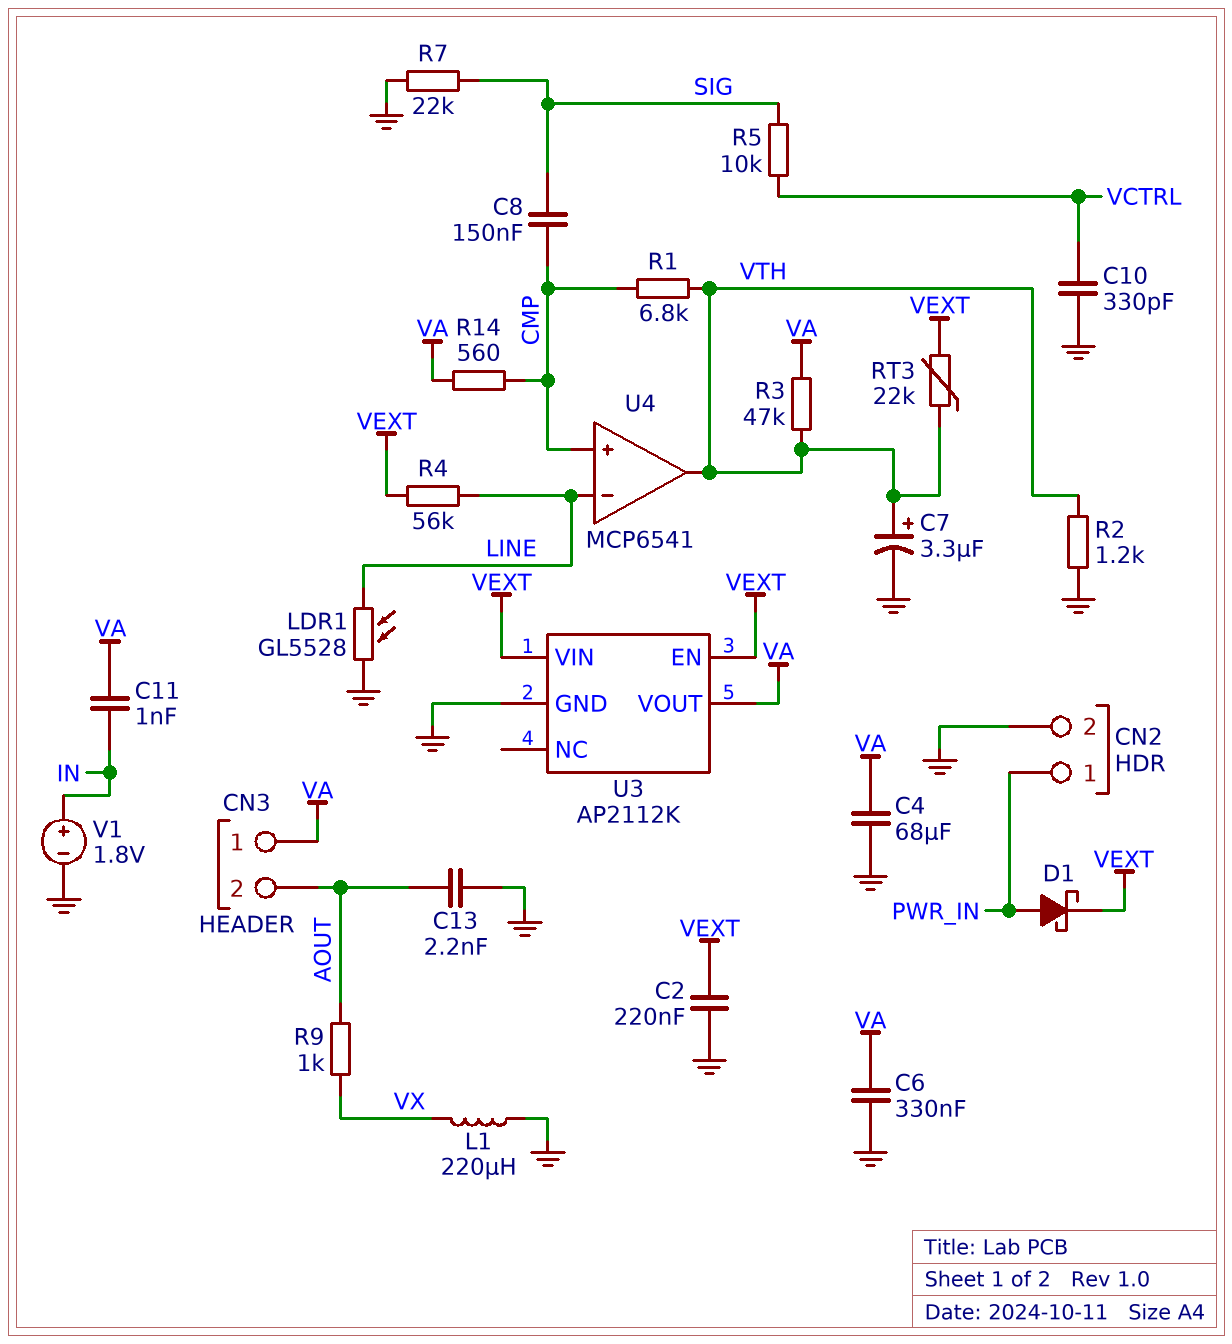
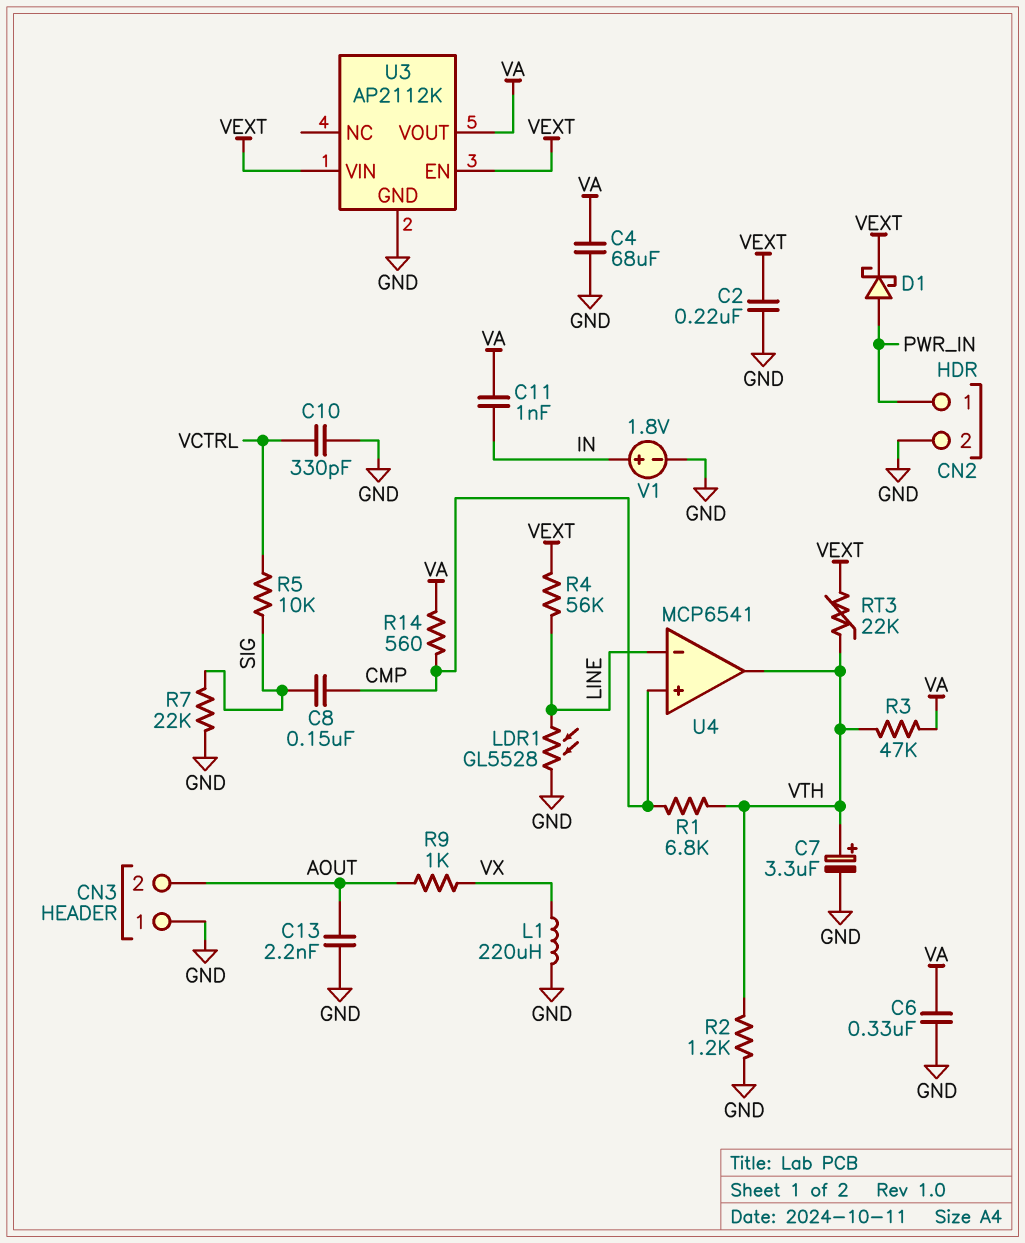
CN3 pin 1: VA -> GND

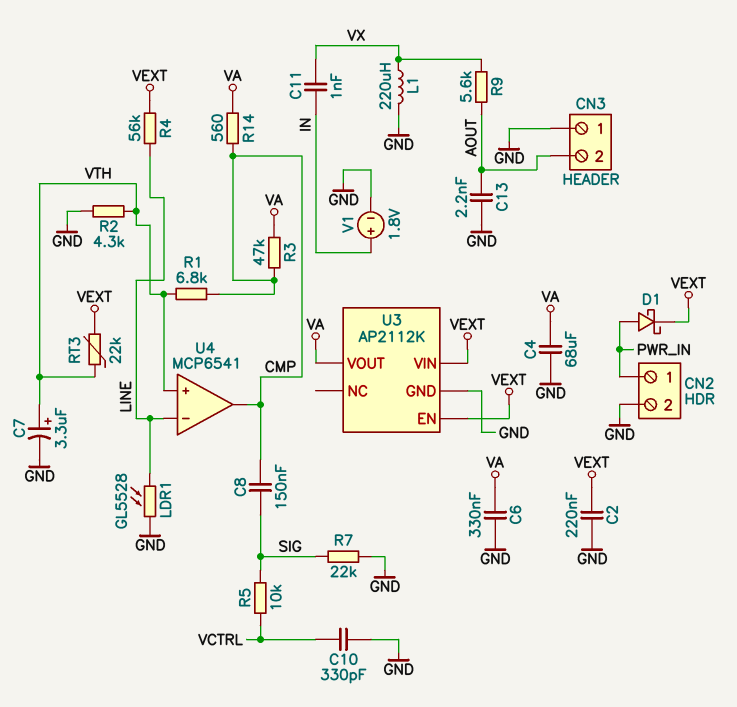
C11: 1nF (IN, VA) -> 1nF (IN, VX)
R2: 1.2k (GND, VTH) -> 4.3k (GND, VTH)
R3: 47k (VA, VTH) -> 47k (CMP, VA)
R9: 1k (AOUT, VX) -> 5.6k (AOUT, VX)
U4 pin in+: CMP -> VTH
U4 pin out: VTH -> CMP

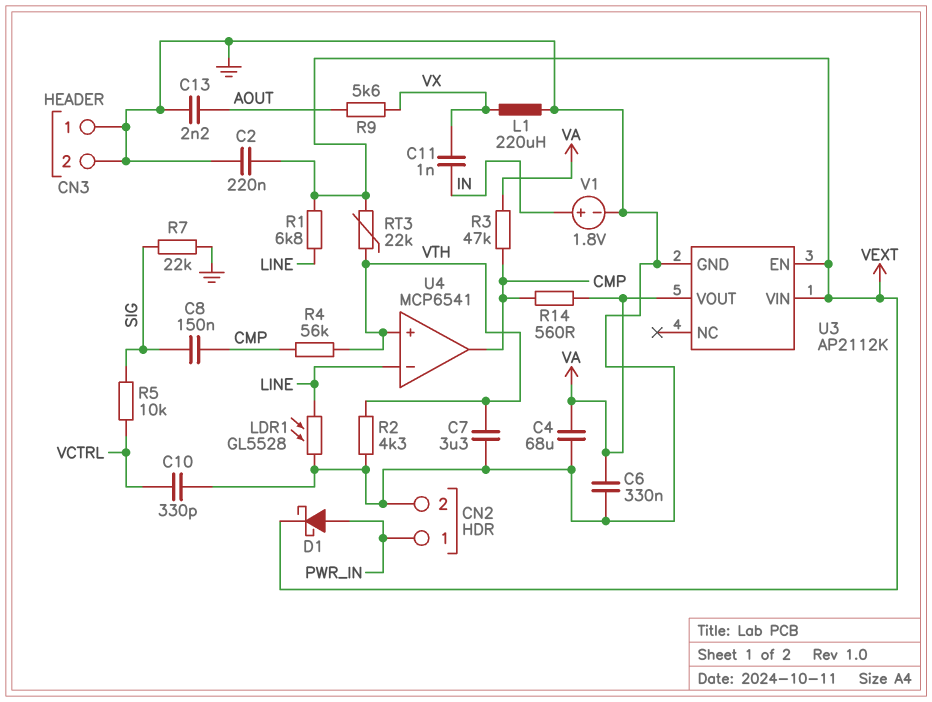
C7: 3.3uF (plus VTH, minus GND) -> 3.3uF (GND, VTH)
CN3 pin 2: AOUT -> GND
R1: 6.8k (CMP, VTH) -> 6.8k (LINE, VEXT)
R4: 56k (LINE, VEXT) -> 56k (CMP, VTH)

